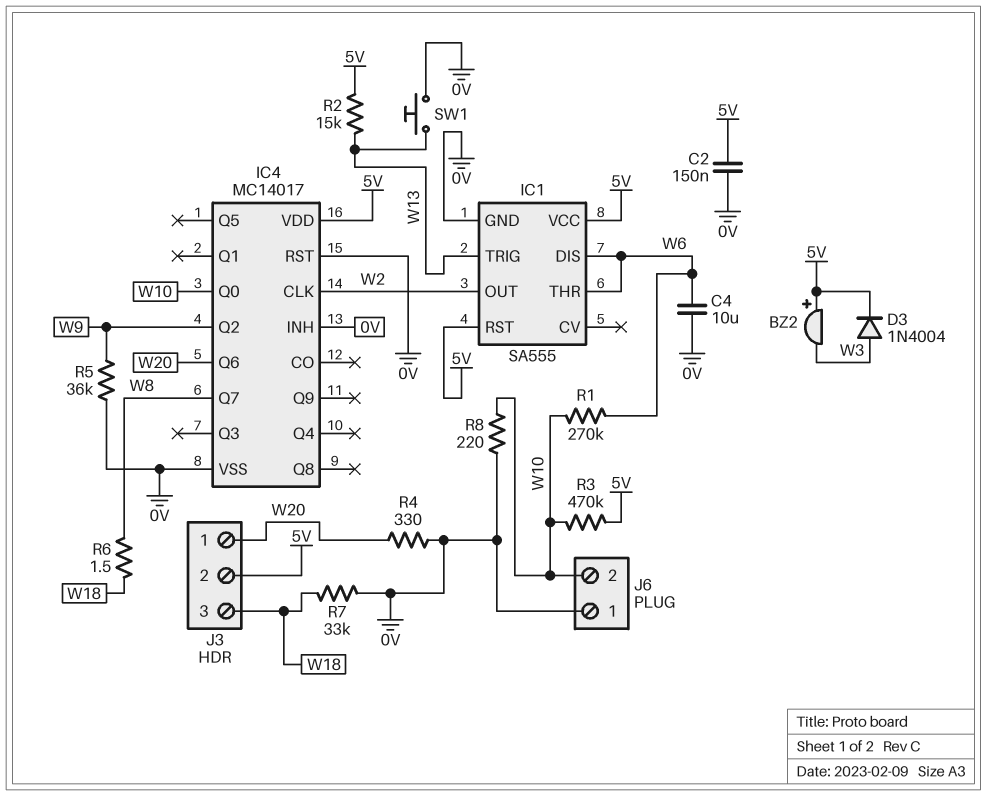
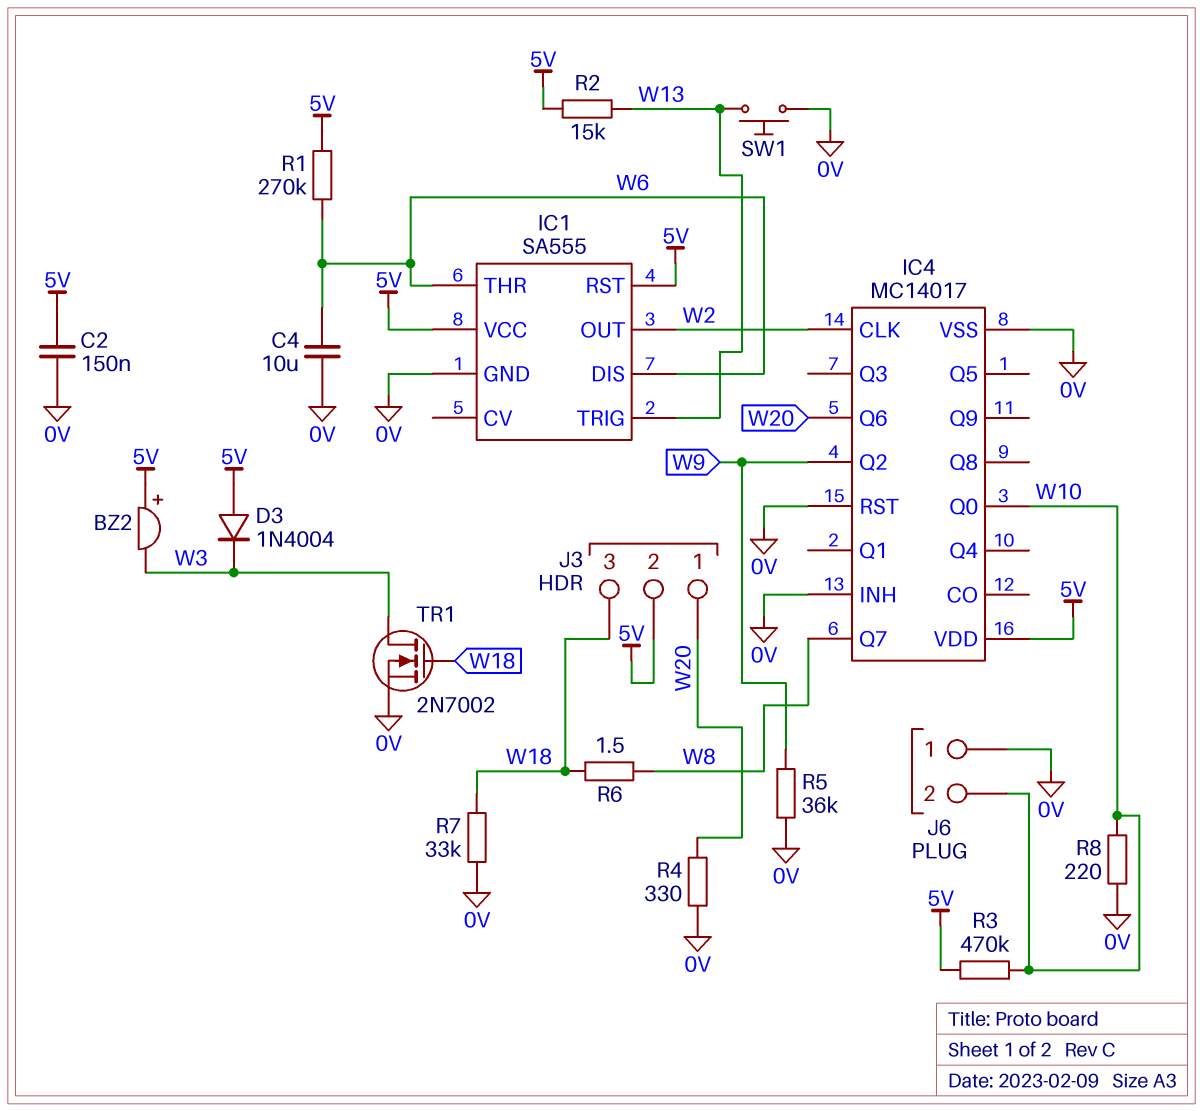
D3: diode 1N4004 (A W3, K 5V) -> diode 1N4004 (A 5V, K W3)
R1: 270k (W6, W10) -> 270k (5V, W6)
TR1: none -> NMOS 2N7002 (G W18, D W3, S 0V)

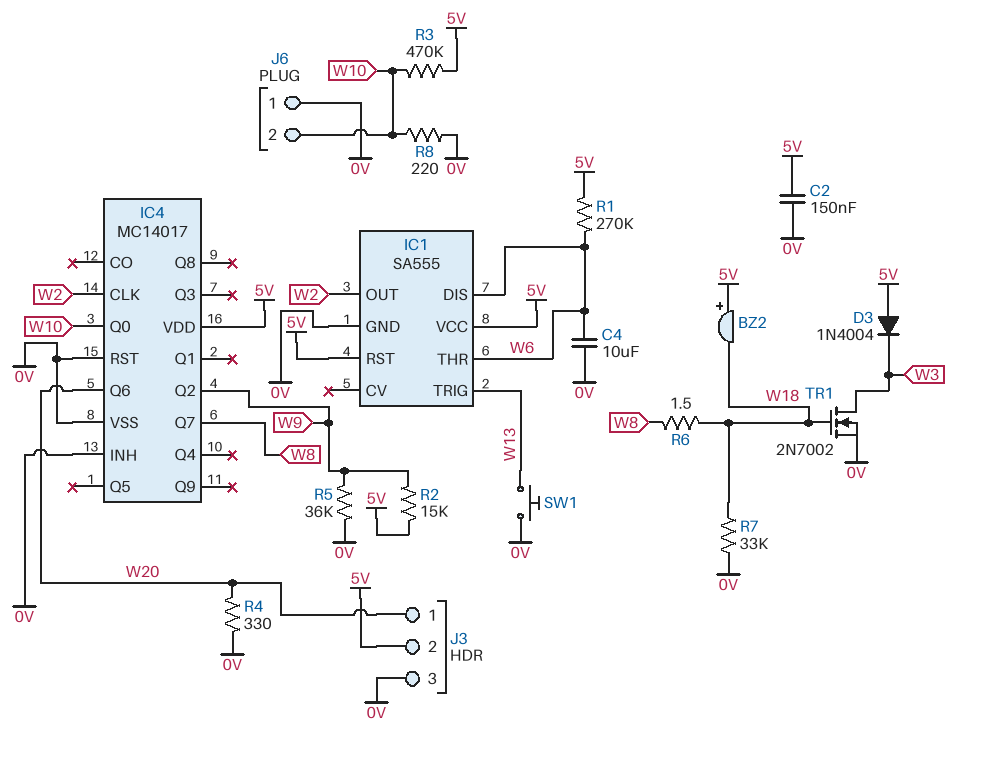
BZ2: buzzer (plus 5V, minus W3) -> buzzer (plus 5V, minus W18)
J3 pin 3: W18 -> 0V
R2: 15k (5V, W13) -> 15k (5V, W9)

